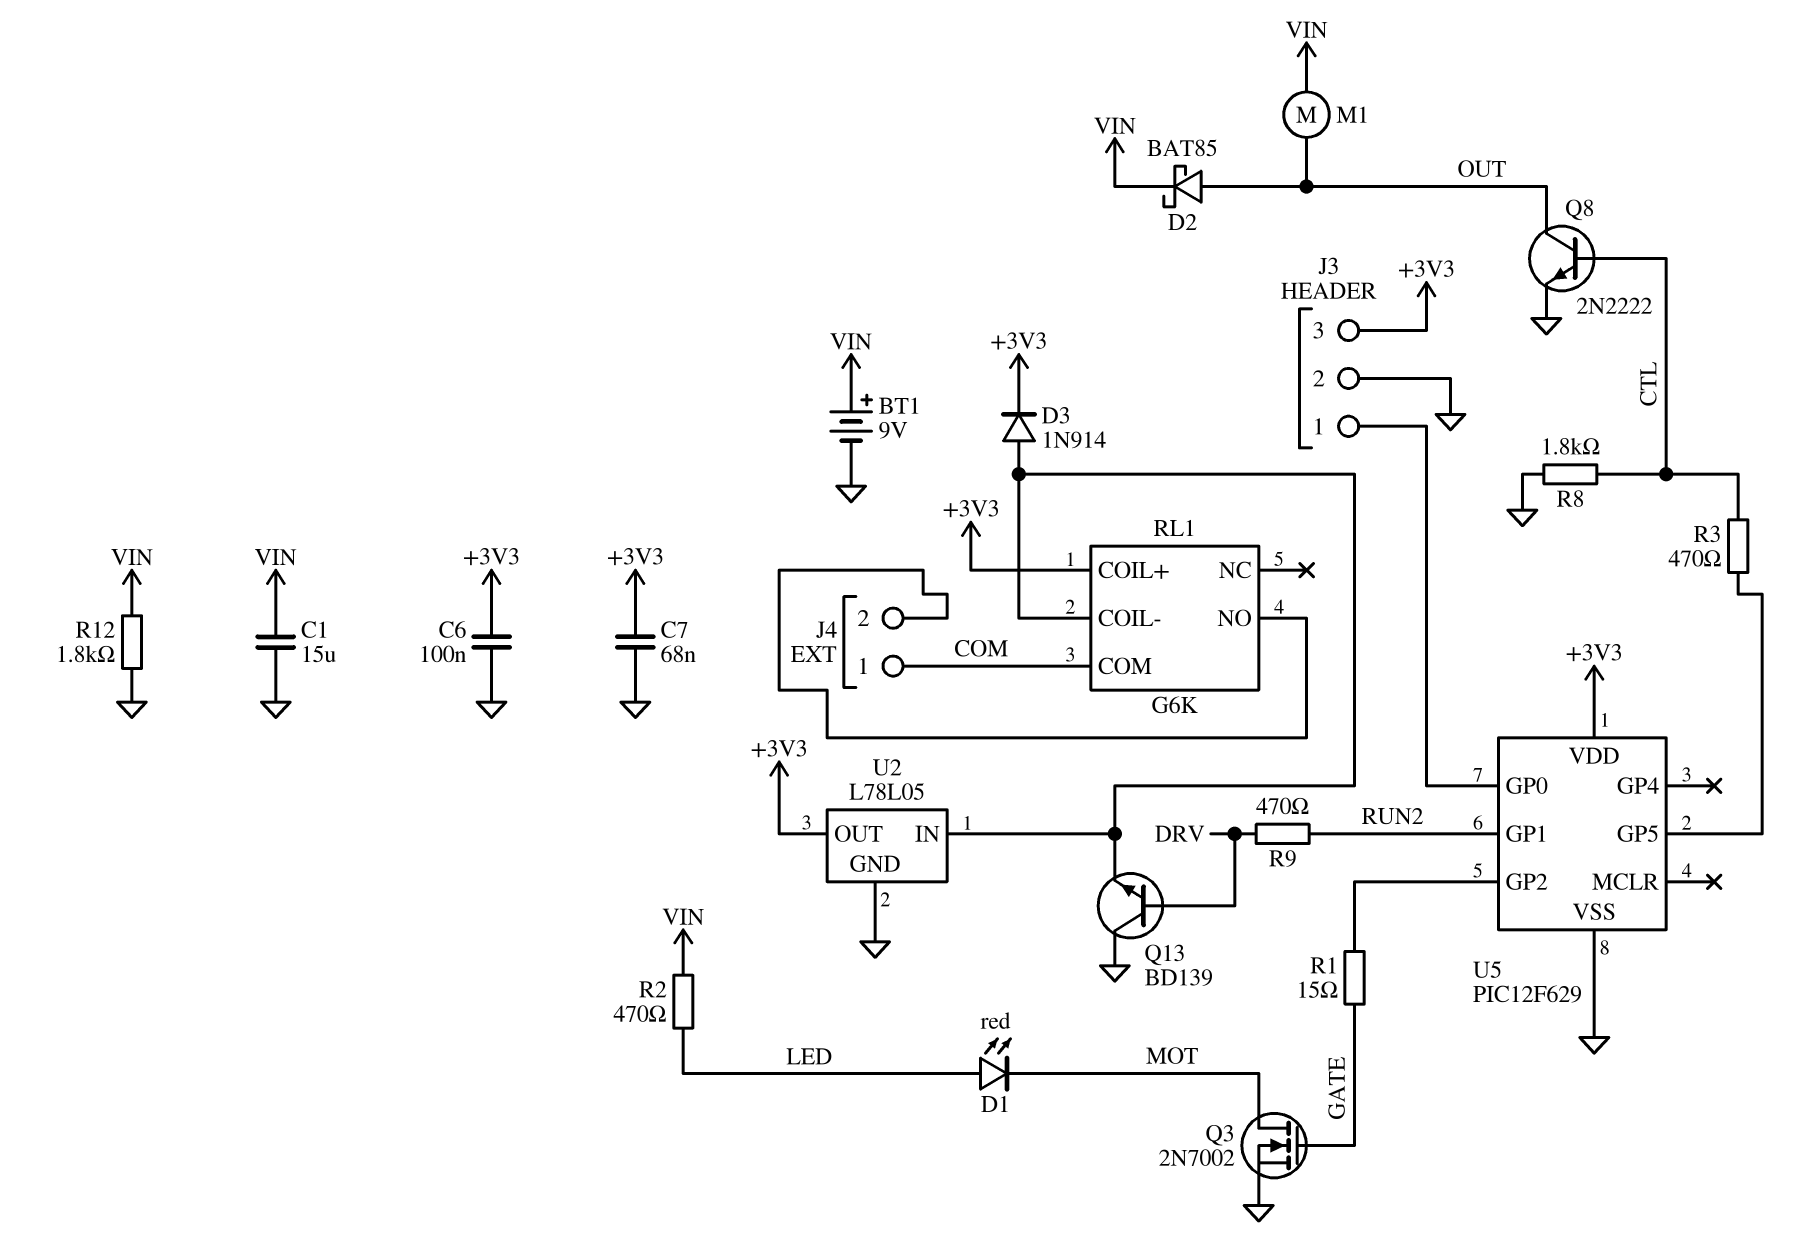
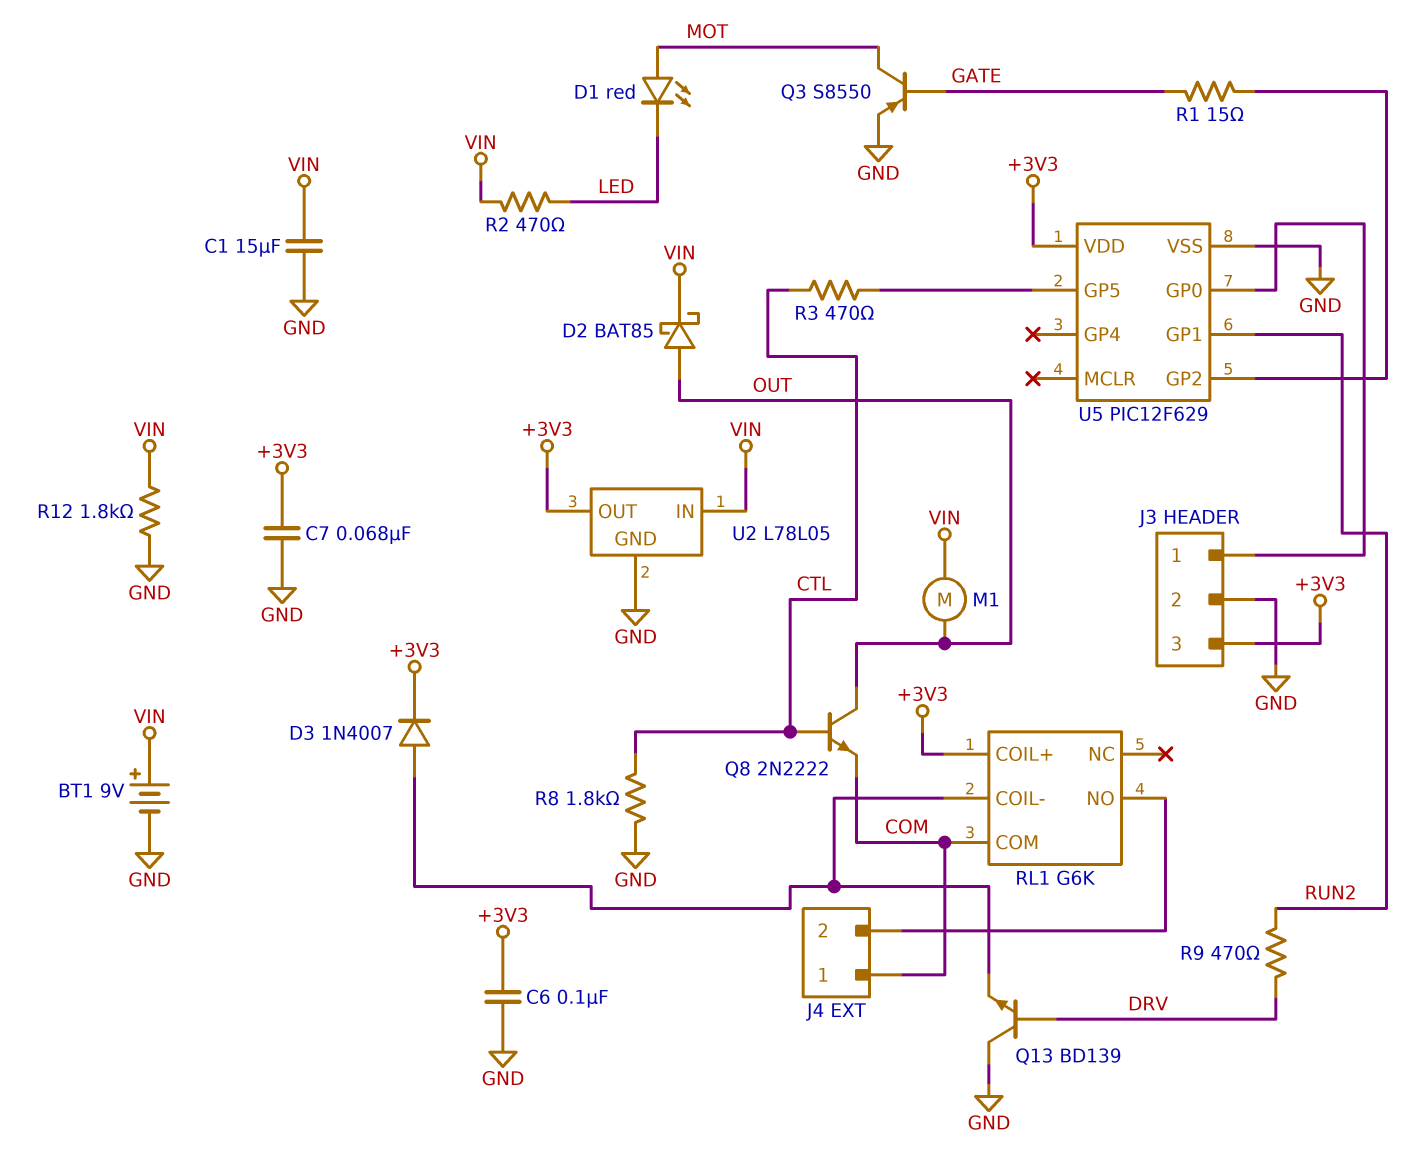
D1: LED red (A LED, K MOT) -> LED red (A MOT, K LED)
D3: diode 1N914 (A RL1/COIL-, K +3V3) -> diode 1N4007 (A RL1/COIL-, K +3V3)
Q3: NMOS 2N7002 (G GATE, D MOT, S GND) -> PNP S8550 (B GATE, C MOT, E GND)
Q8: NPN 2N2222 (B CTL, C OUT, E GND) -> NPN 2N2222 (B CTL, C OUT, E COM)
U2 pin IN: RL1/COIL- -> VIN

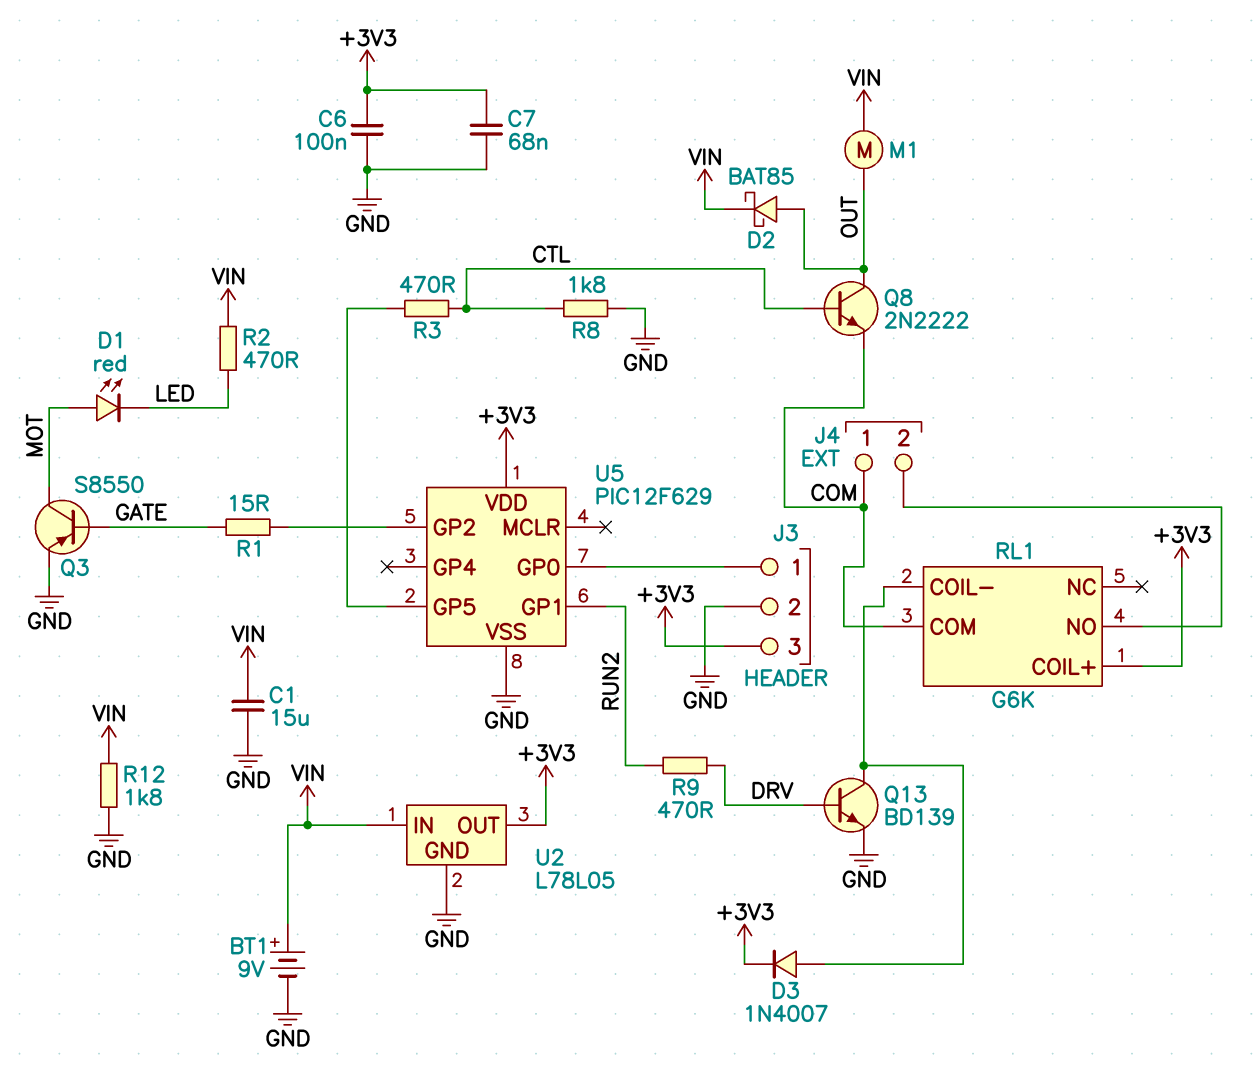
Q13: NPN BD139 (B DRV, C GND, E RL1/COIL-) -> NPN BD139 (B DRV, C RL1/COIL-, E GND)

